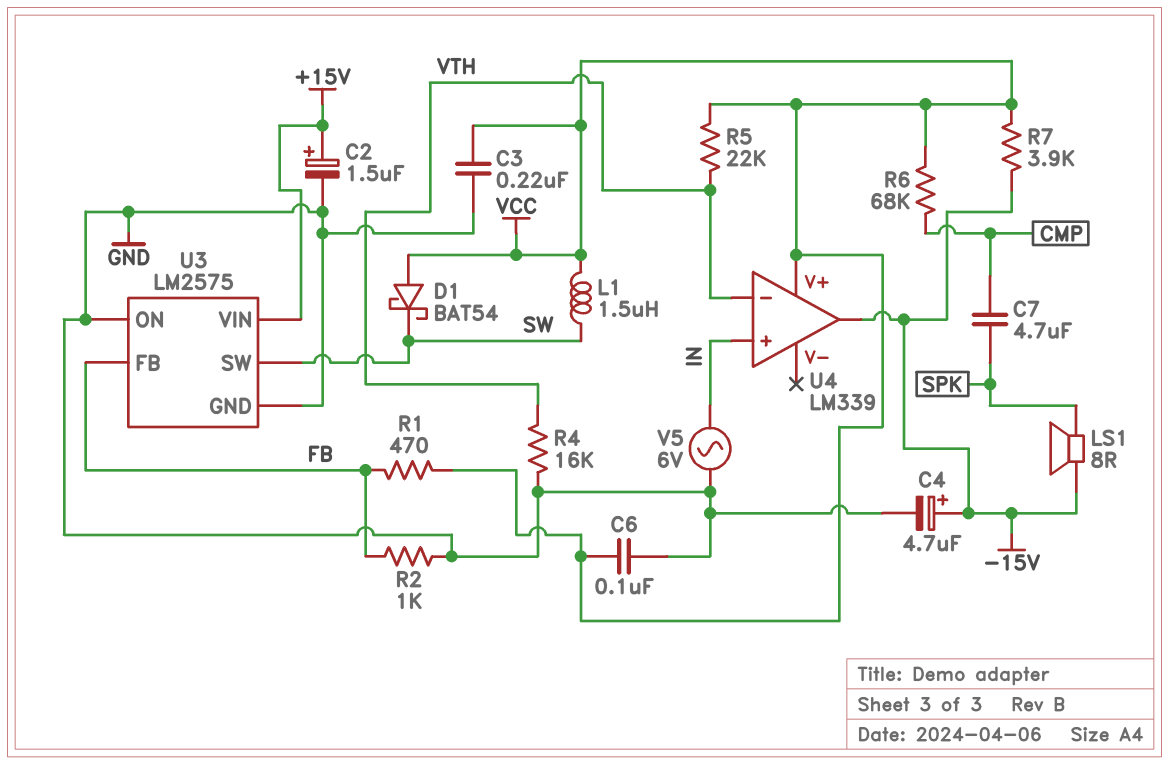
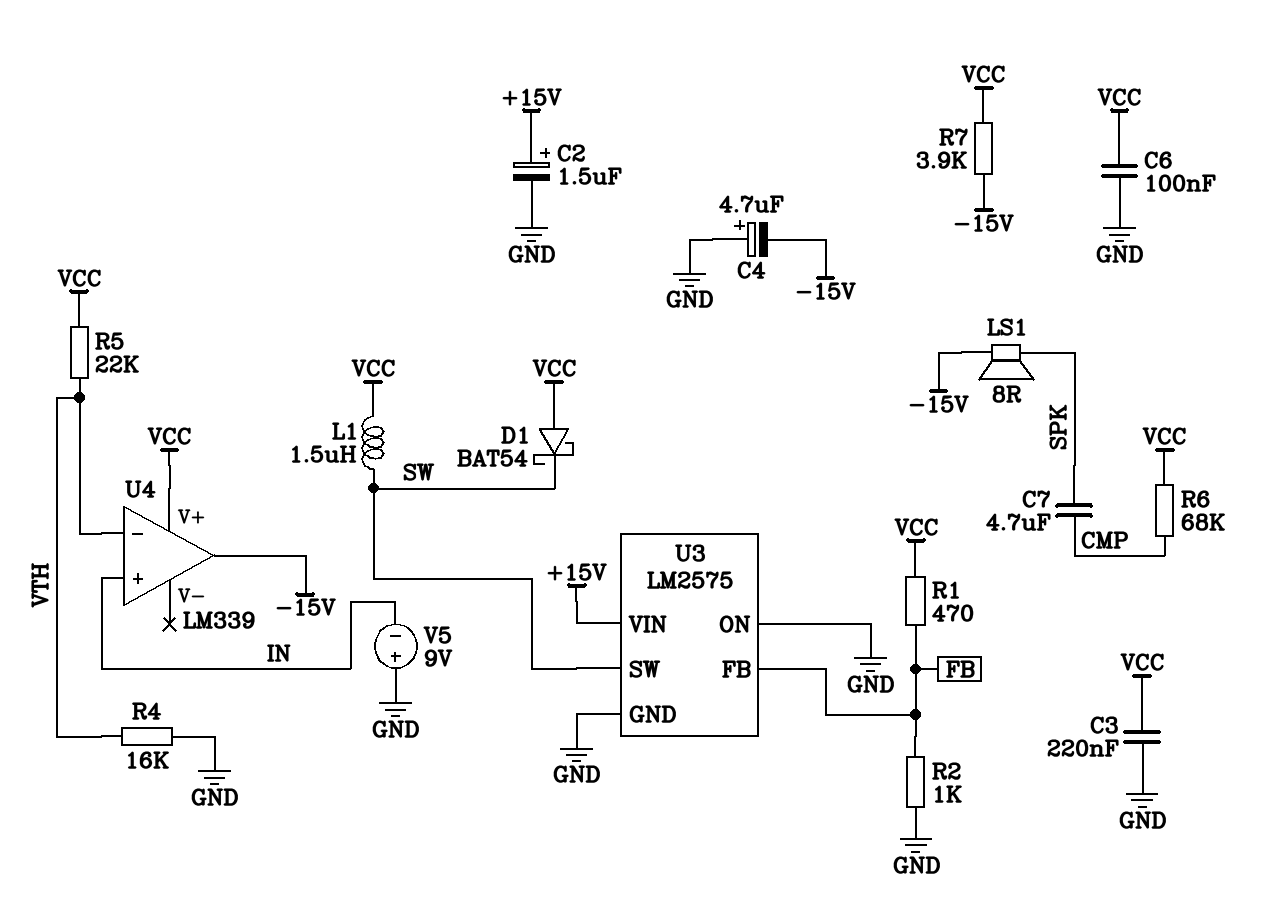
C4: 4.7uF (plus -15V, minus GND) -> 4.7uF (plus GND, minus -15V)
V5: AC 6V (GND, IN) -> 9V (plus GND, minus IN)

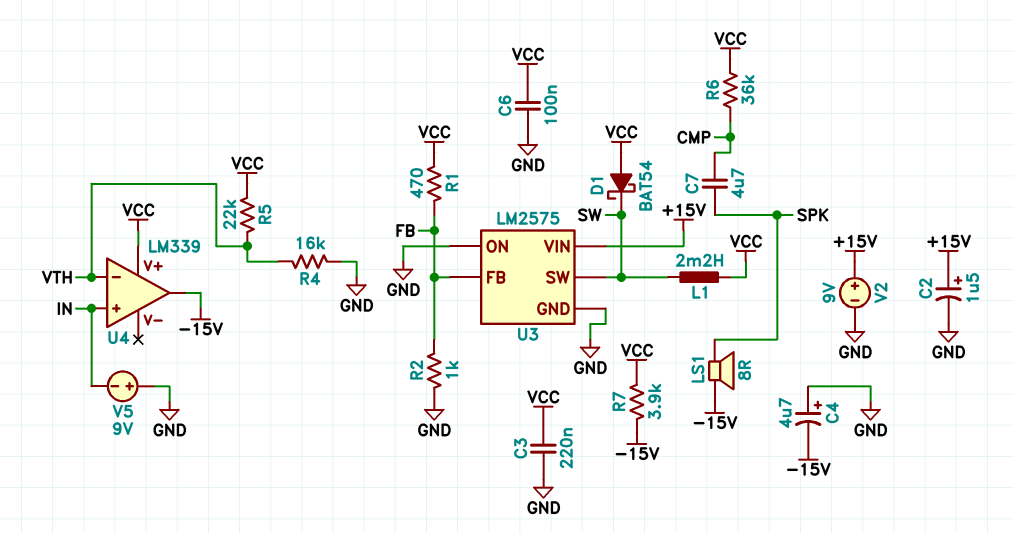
L1: 1.5uH (SW, VCC) -> 2.2mH (SW, VCC)
R6: 68k (CMP, VCC) -> 36k (CMP, VCC)
V2: none -> 9V (plus +15V, minus GND)

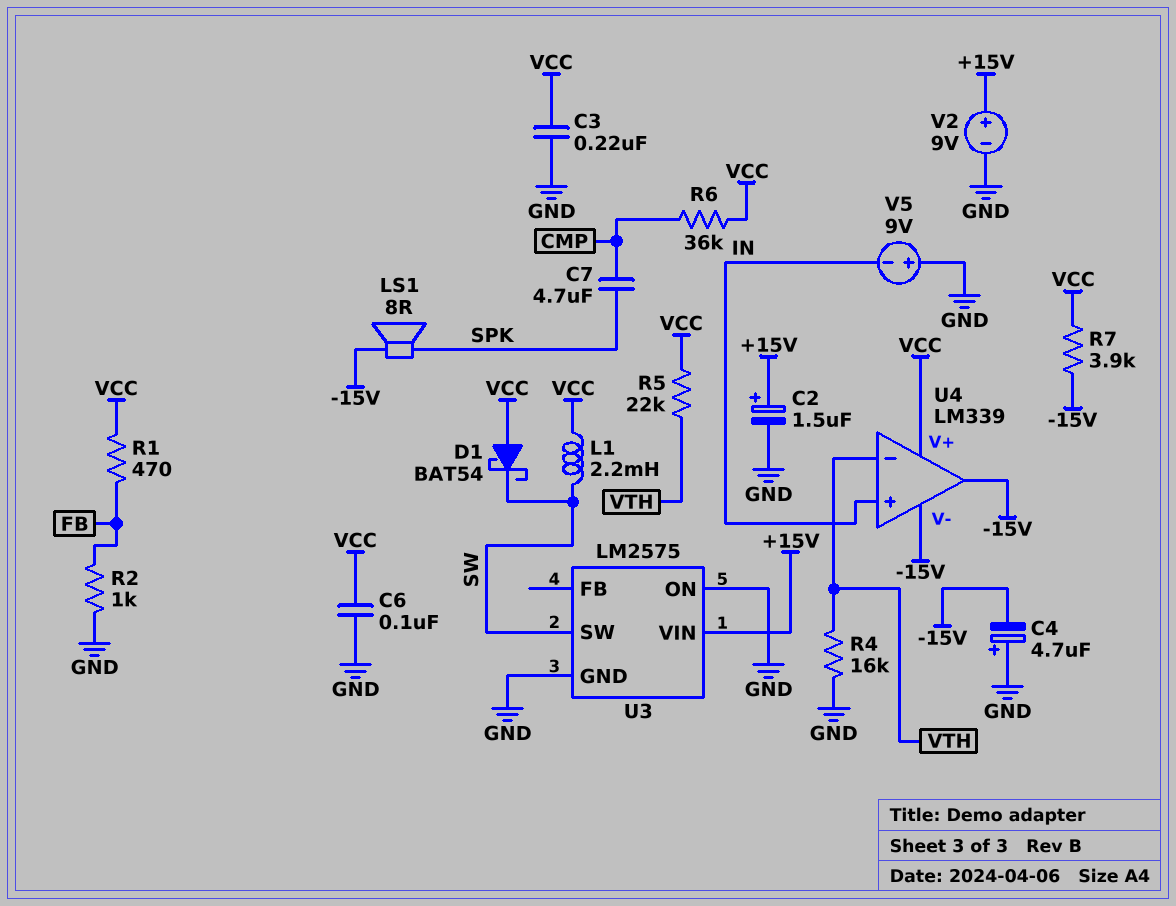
U3 pin FB: FB -> none
U4 pin V-: none -> -15V

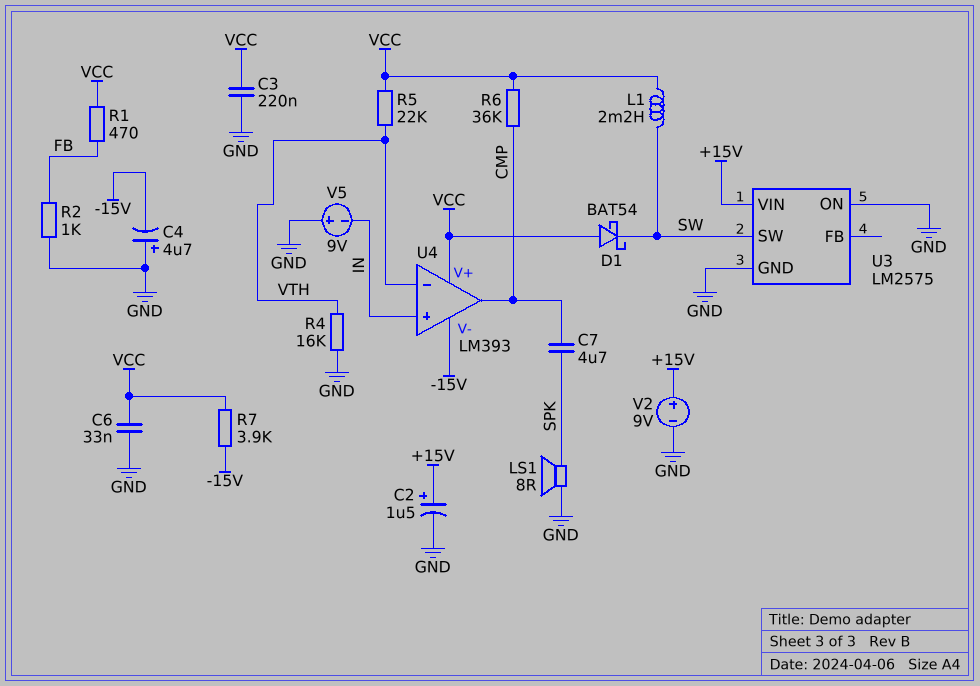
C6: 100nF (GND, VCC) -> 33nF (GND, VCC)
LS1: speaker 8R (-15V, SPK) -> speaker 8R (GND, SPK)
U4: LM339 -> LM393
U4 pin out: -15V -> CMP

